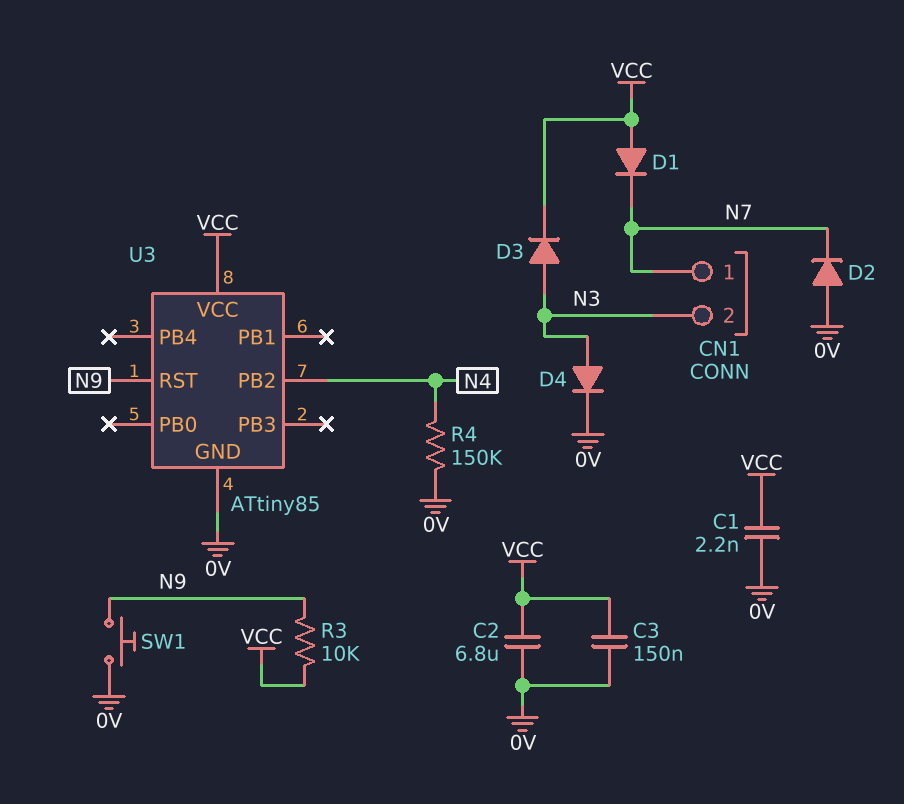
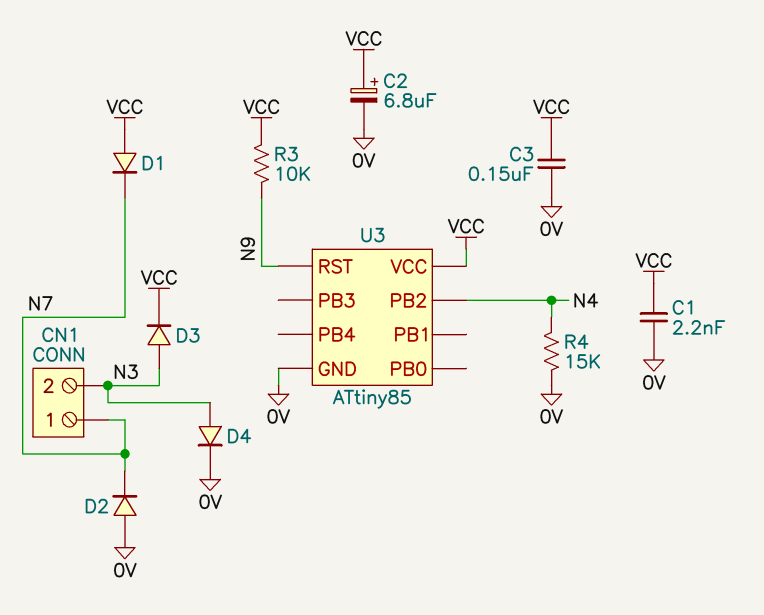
C2: 6.8uF (0V, VCC) -> 6.8uF (plus VCC, minus 0V)
R4: 150k (0V, N4) -> 15k (0V, N4)
SW1: button (0V, N9) -> none

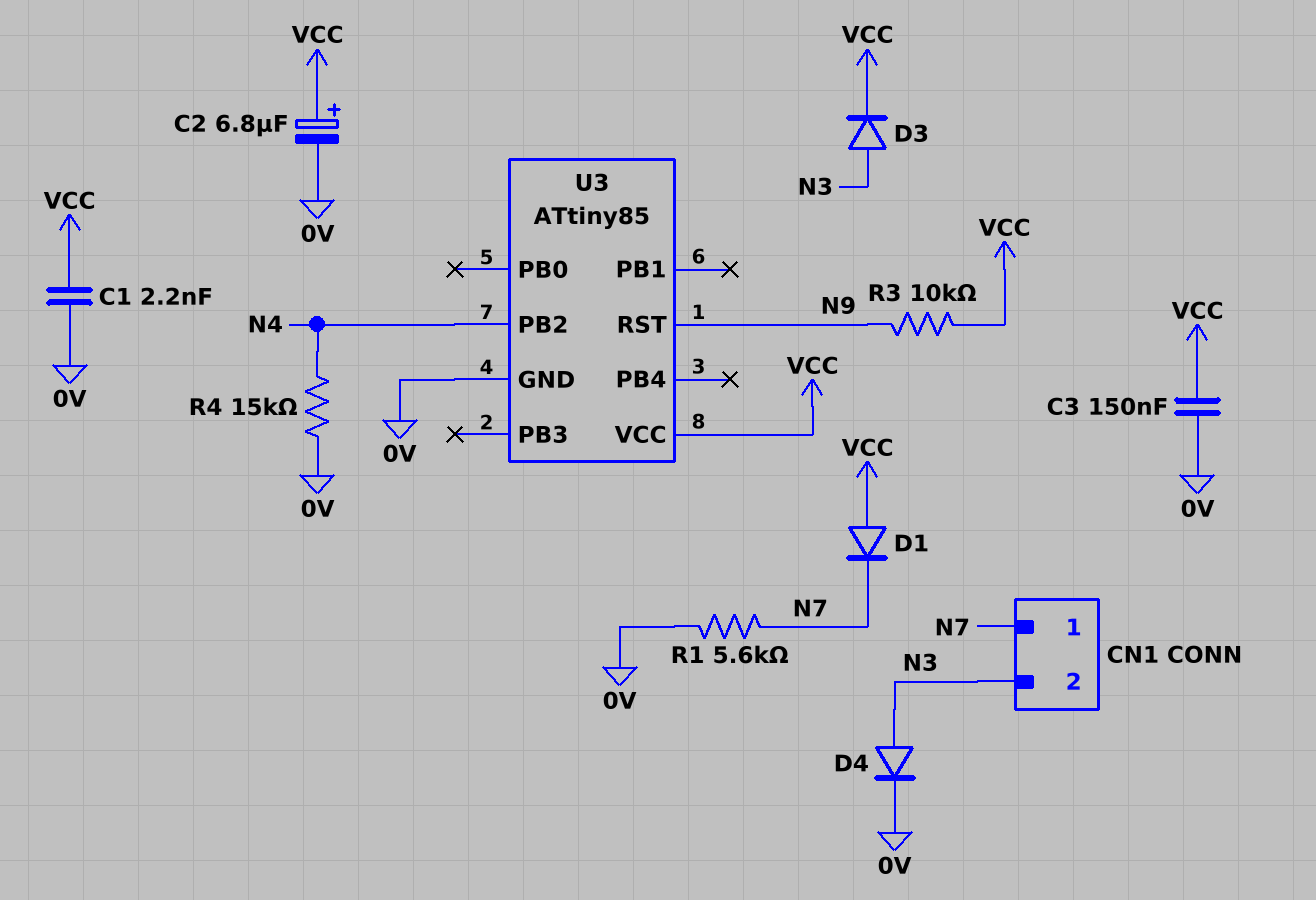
D2: diode (A 0V, K N7) -> none
R1: none -> 5.6k (0V, N7)

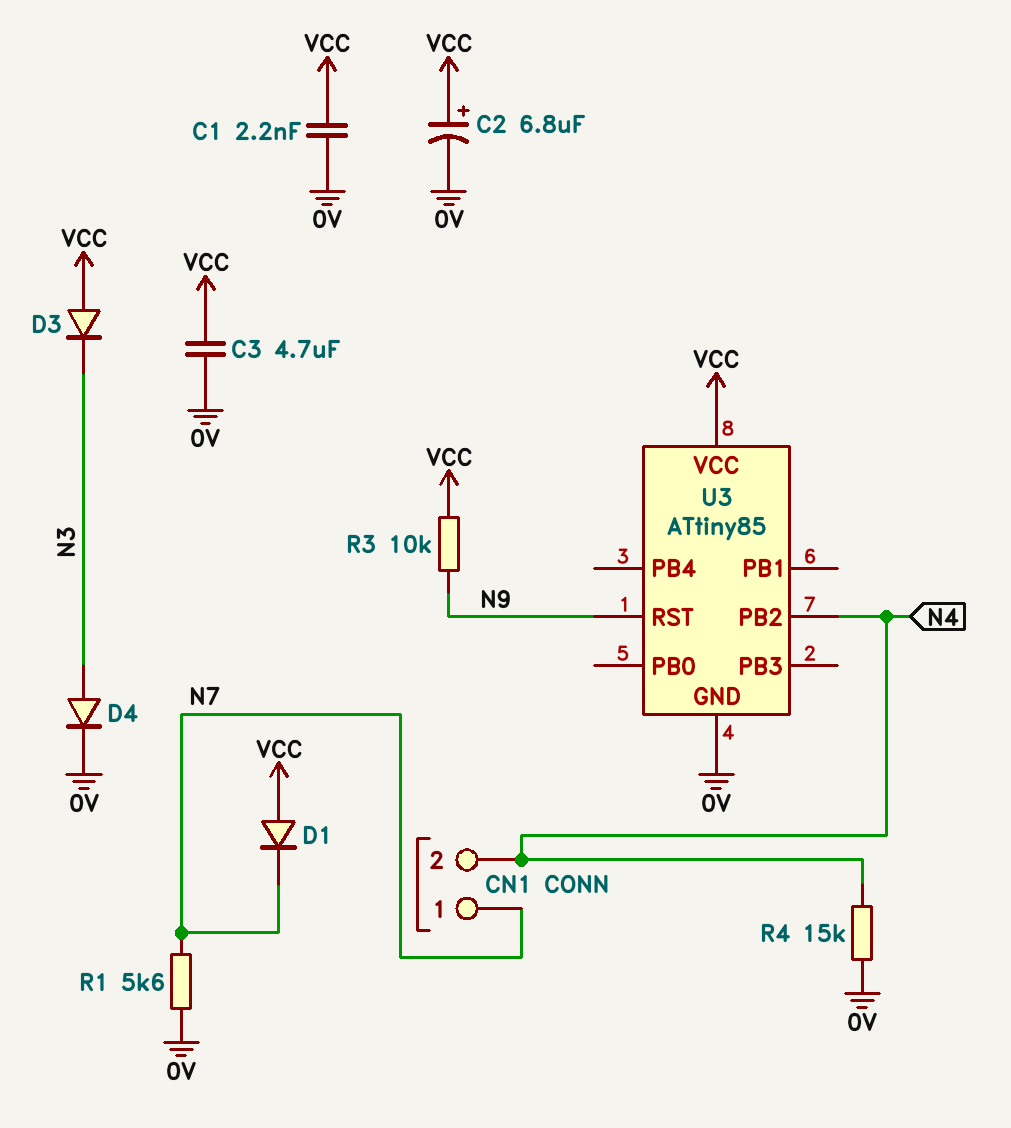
C3: 150nF (0V, VCC) -> 4.7uF (0V, VCC)
CN1 pin 2: N3 -> N4
D3: diode (A N3, K VCC) -> diode (A VCC, K N3)

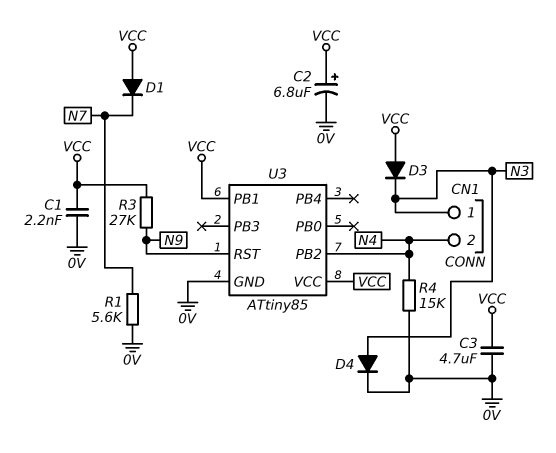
CN1 pin 1: N7 -> N3
R3: 10k (N9, VCC) -> 27k (N9, VCC)
U3 pin PB1: none -> VCC

